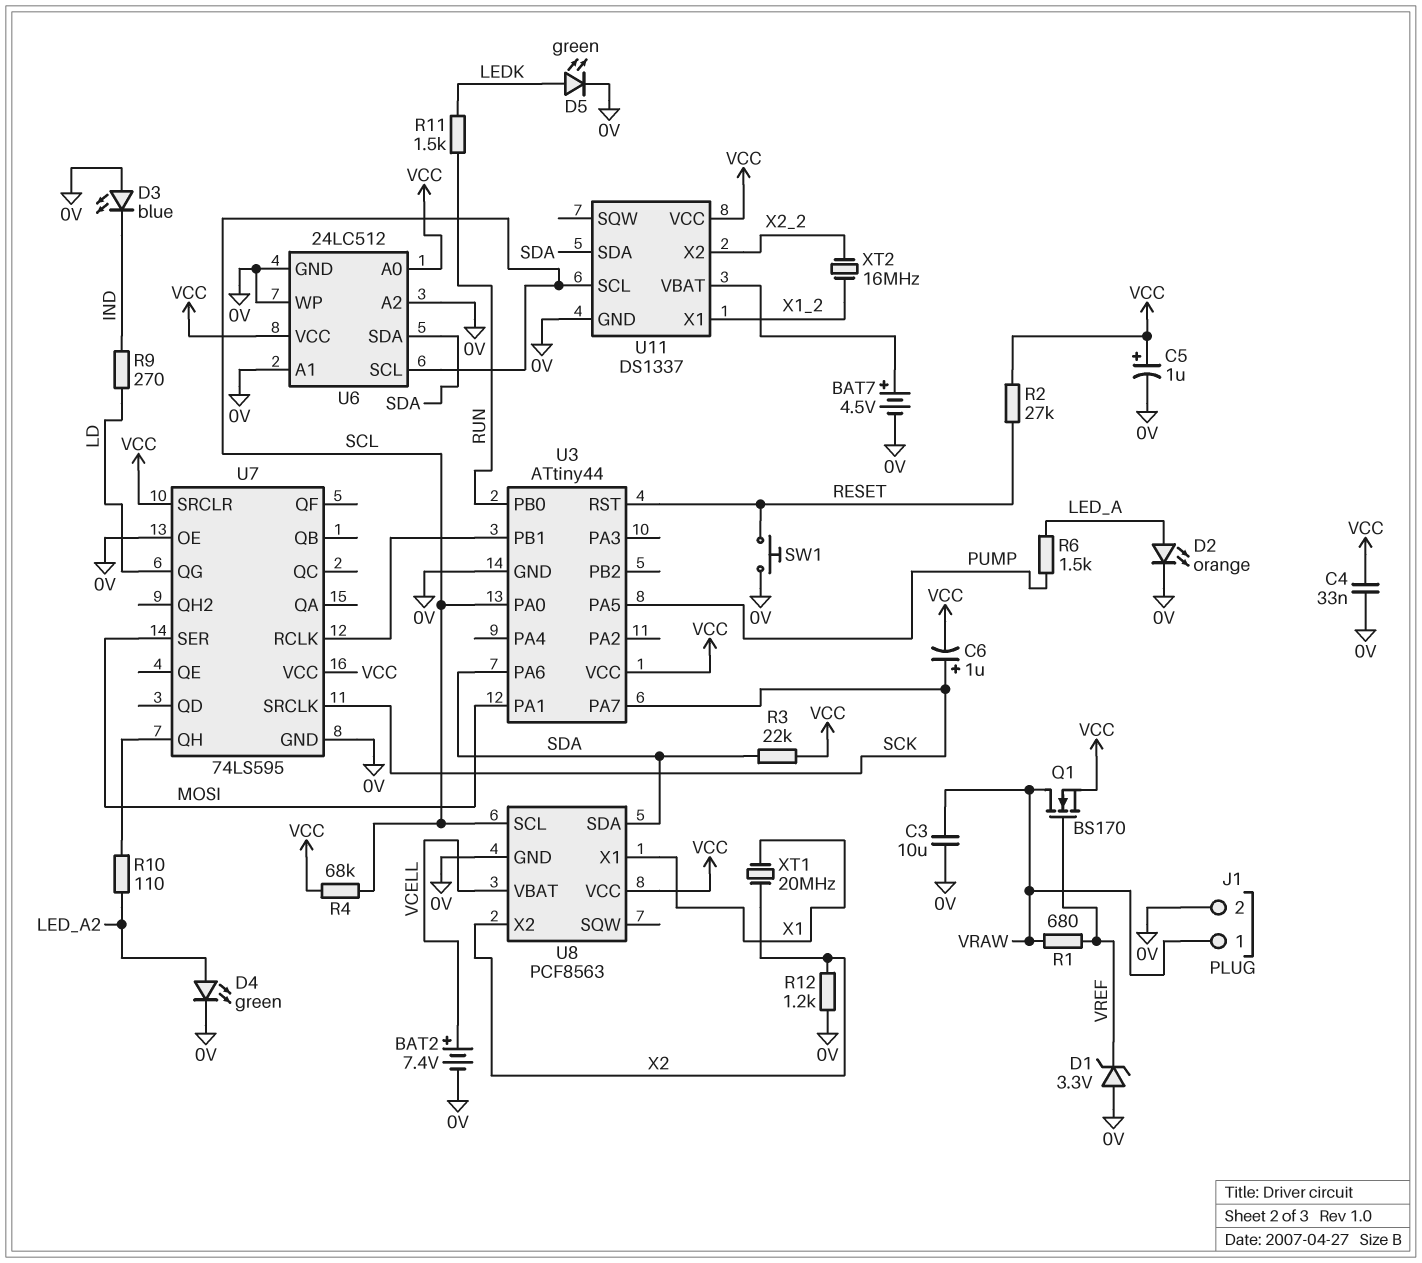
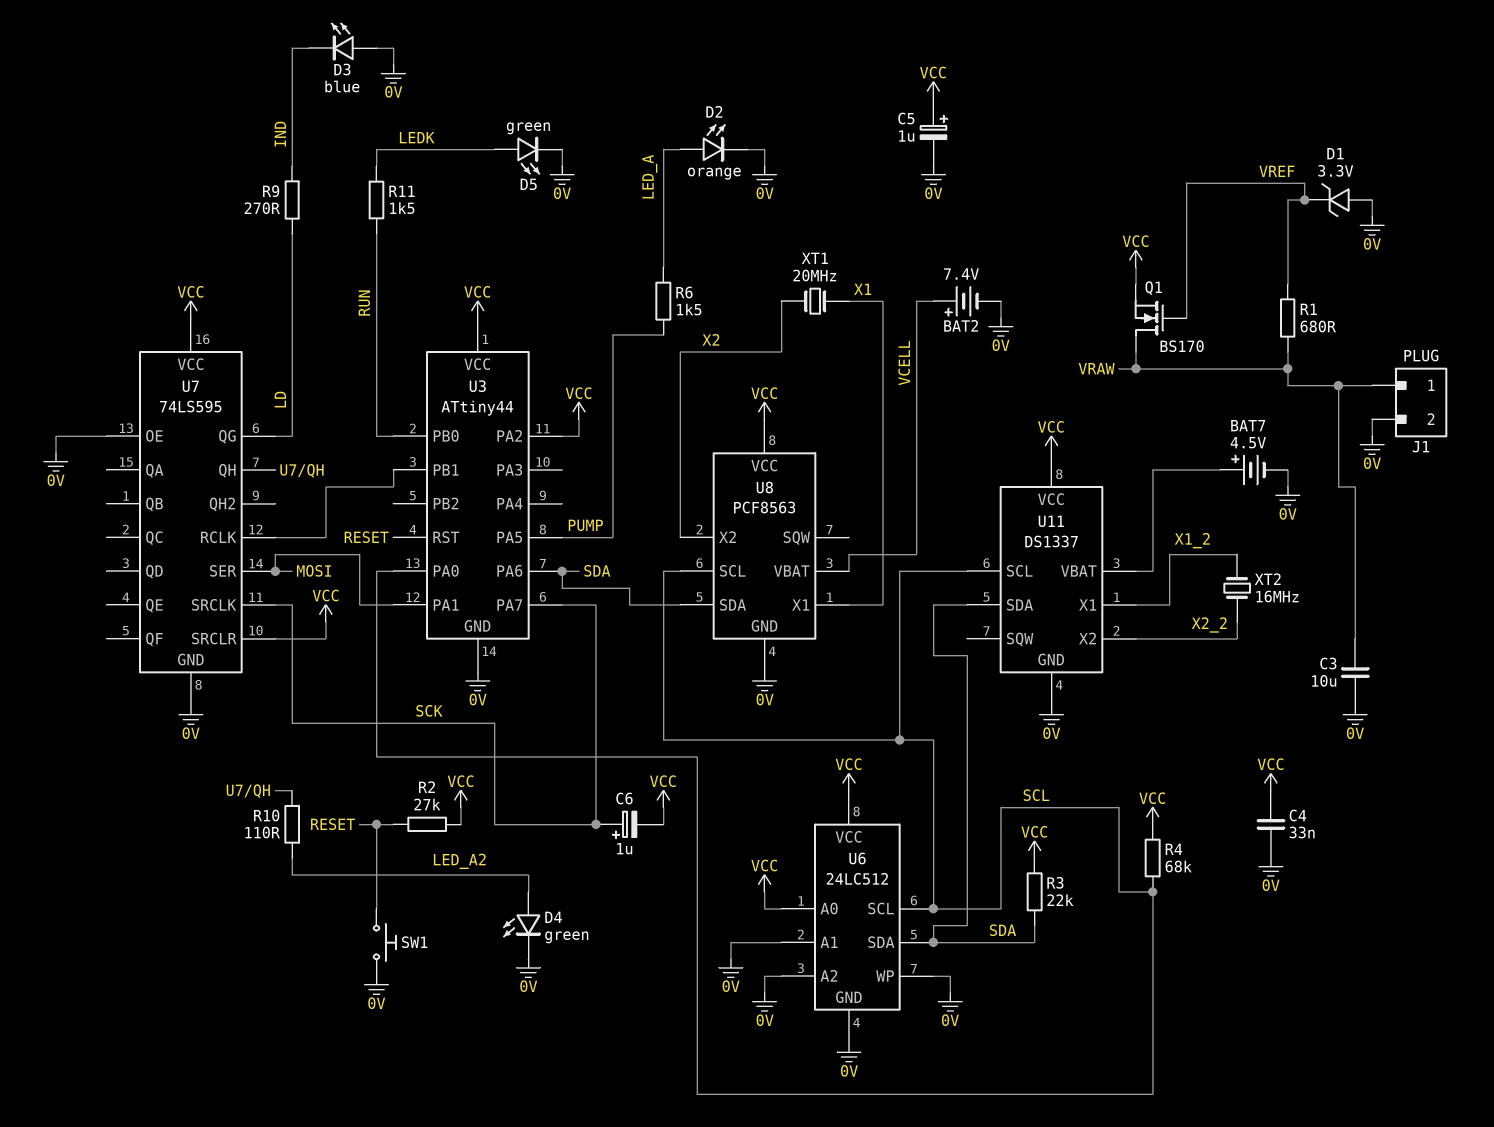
R12: 1.2k (0V, X2) -> none
U3 pin PA2: none -> VCC

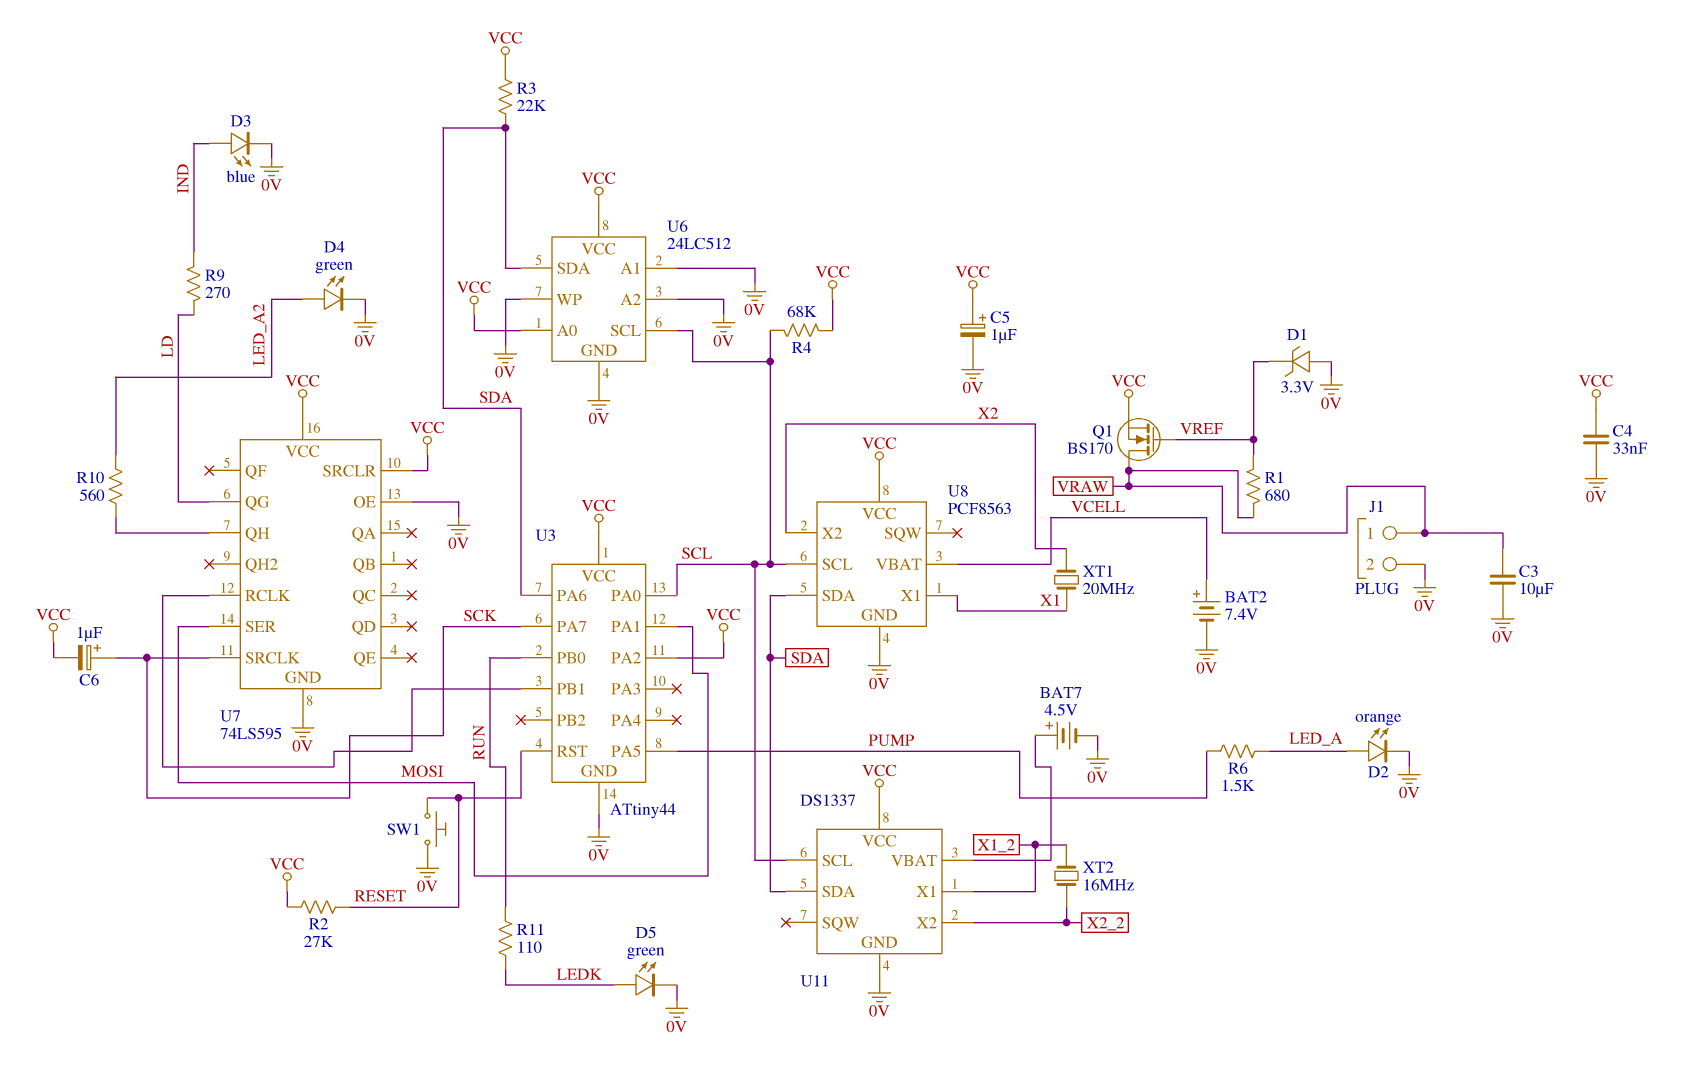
D3: LED blue (A 0V, K IND) -> LED blue (A IND, K 0V)
R10: 110 (LED_A2, U7/QH) -> 560 (LED_A2, U7/QH)
R11: 1.5k (LEDK, RUN) -> 110 (LEDK, RUN)

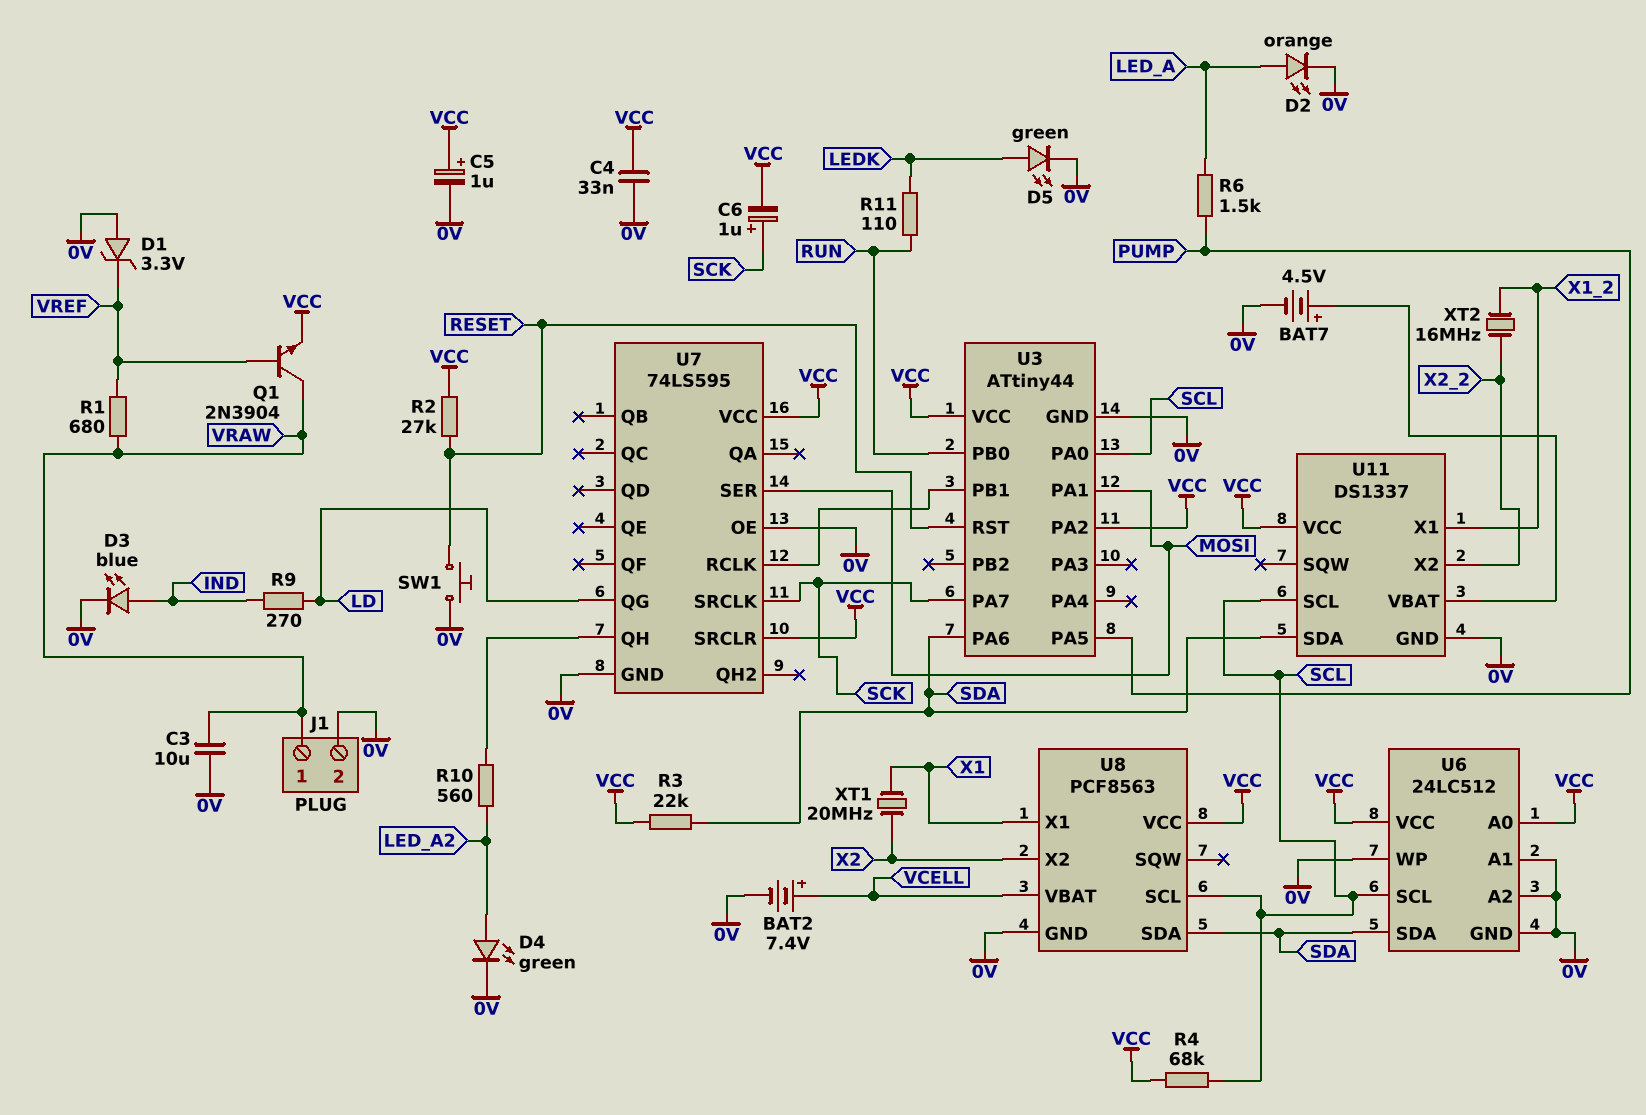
Q1: NMOS BS170 (G VREF, D VRAW, S VCC) -> NPN 2N3904 (B VREF, C VRAW, E VCC)

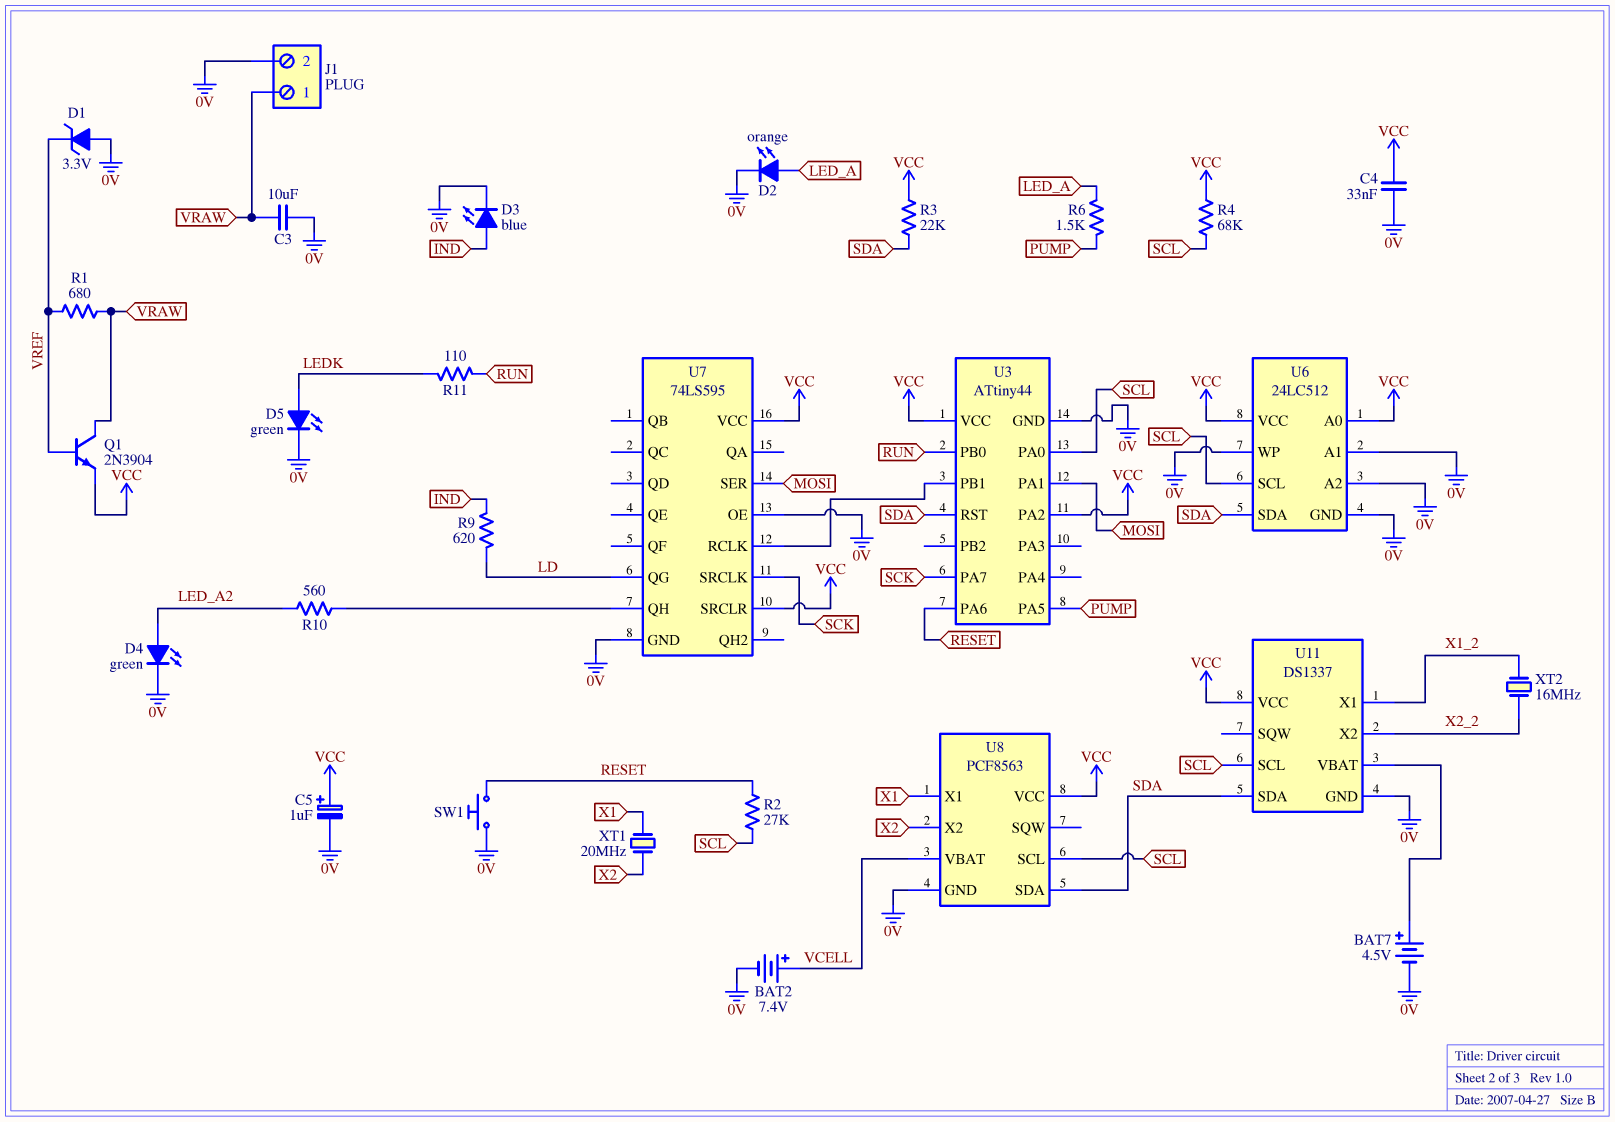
C6: 1uF (plus SCK, minus VCC) -> none
R2: 27k (RESET, VCC) -> 27k (RESET, SCL)
R9: 270 (IND, LD) -> 620 (IND, LD)
U3 pin PA6: SDA -> RESET
U3 pin RST: RESET -> SDA

